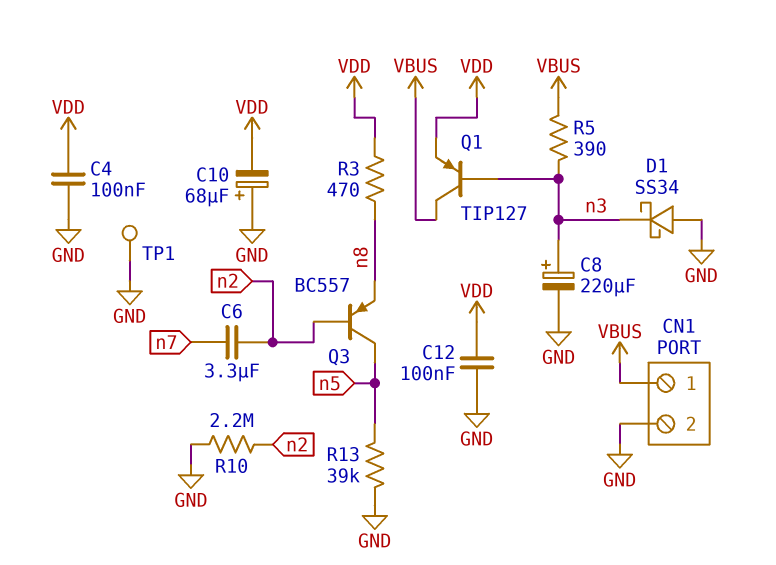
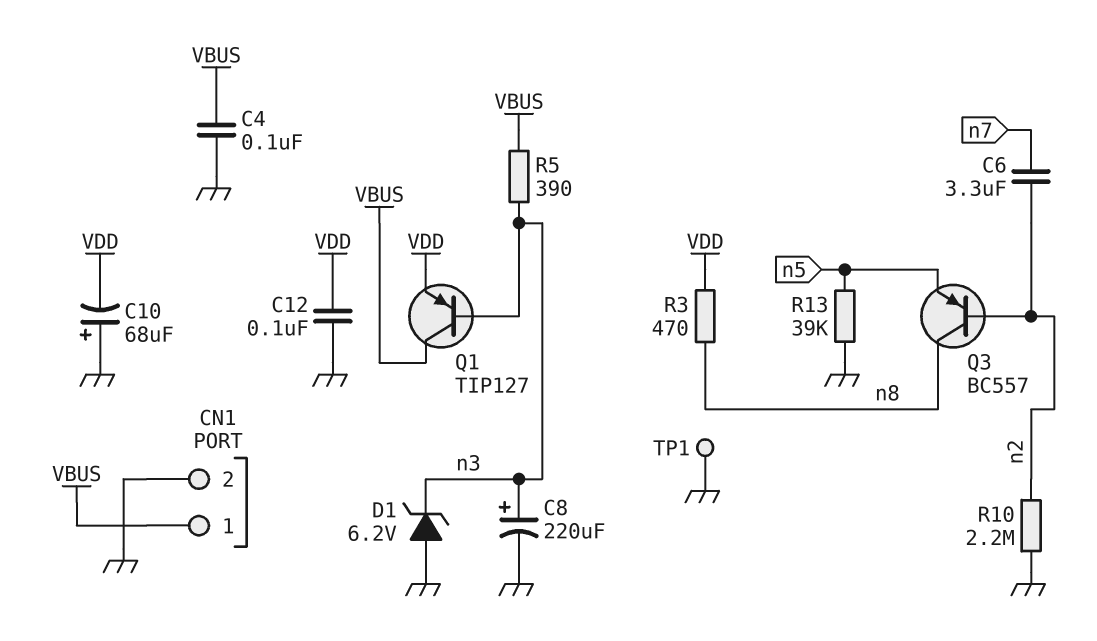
C4: 100nF (GND, VDD) -> 100nF (GND, VBUS)
D1: schottky SS34 (A GND, K n3) -> zener 6.2V (A GND, K n3)
Q3: PNP BC557 (B n2, C n5, E n8) -> PNP BC557 (B n2, C n8, E n5)

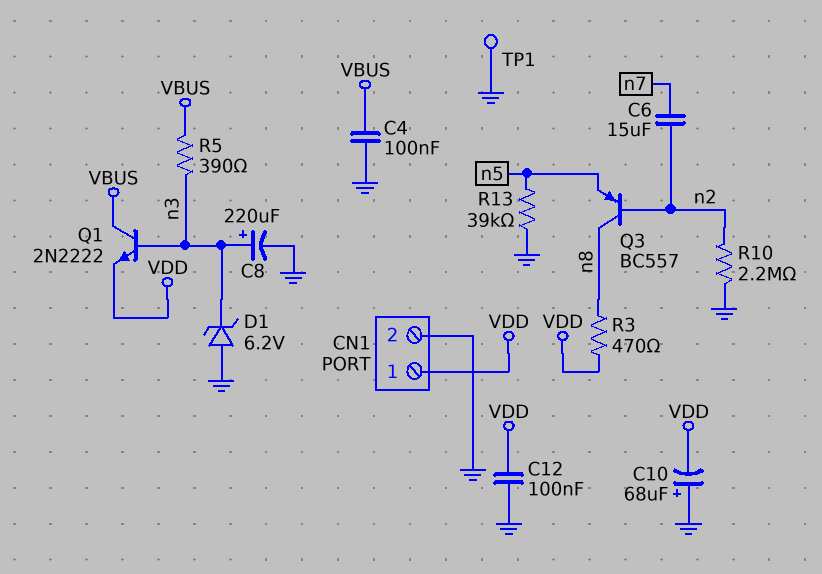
C6: 3.3uF (n2, n7) -> 15uF (n2, n7)
CN1 pin 1: VBUS -> VDD
Q1: PNP TIP127 (B n3, C VBUS, E VDD) -> NPN 2N2222 (B n3, C VBUS, E VDD)

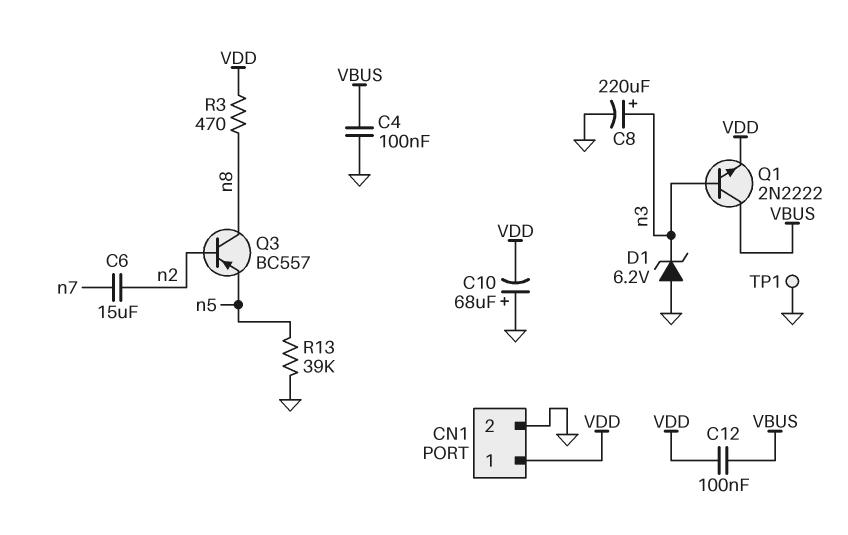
C12: 100nF (GND, VDD) -> 100nF (VBUS, VDD)
R5: 390 (VBUS, n3) -> none
R10: 2.2M (GND, n2) -> none

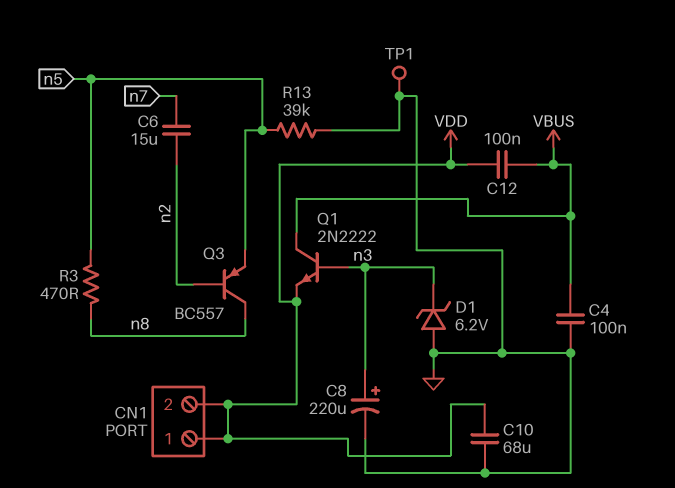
C10: 68uF (plus GND, minus VDD) -> 68uF (GND, VDD)
CN1 pin 2: GND -> VDD
R3: 470 (VDD, n8) -> 470 (n5, n8)

